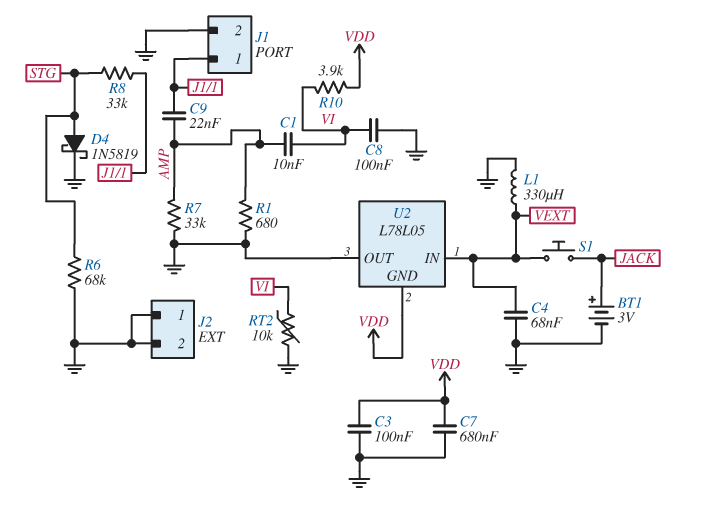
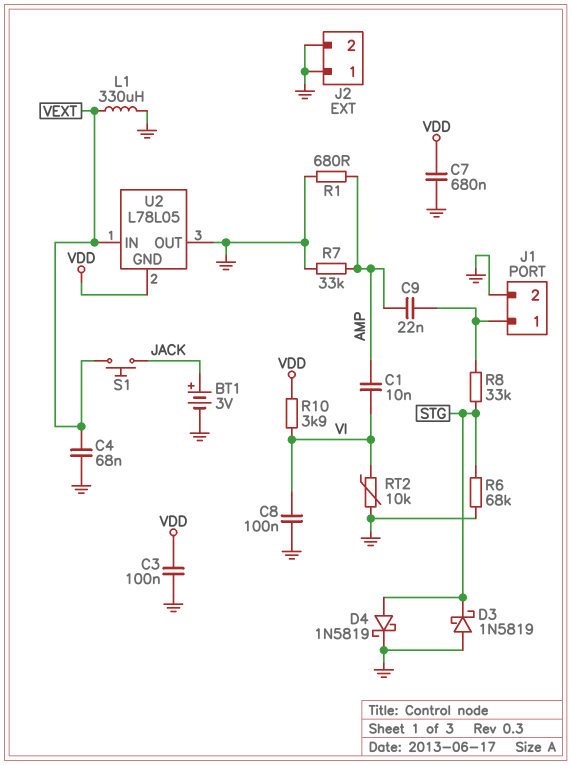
D3: none -> schottky 1N5819 (A GND, K STG)

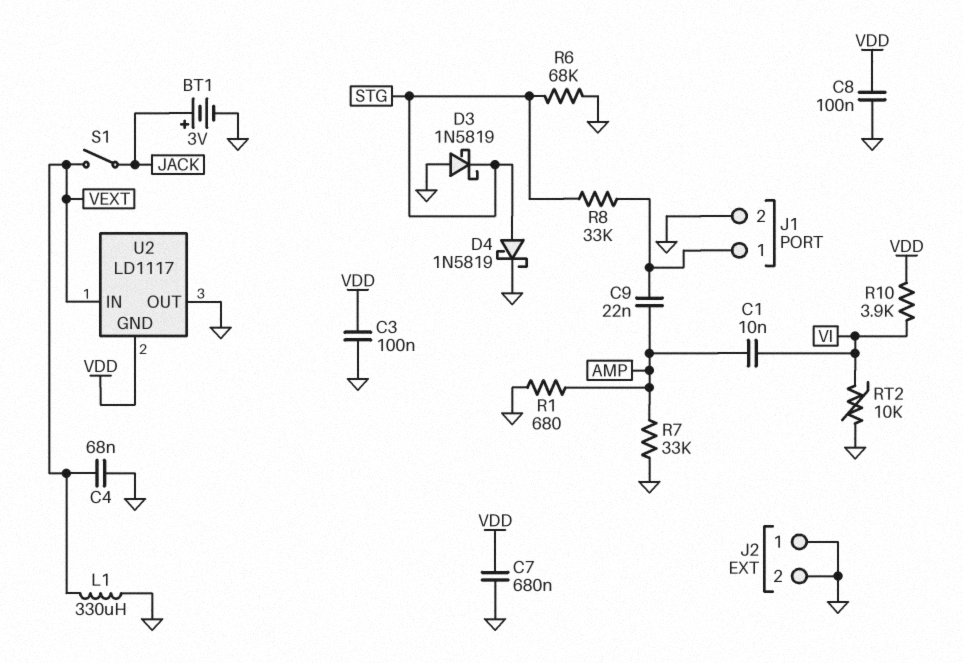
C8: 100nF (GND, VI) -> 100nF (GND, VDD)
S1: button (JACK, VEXT) -> switch (JACK, VEXT)
U2: L78L05 -> LD1117

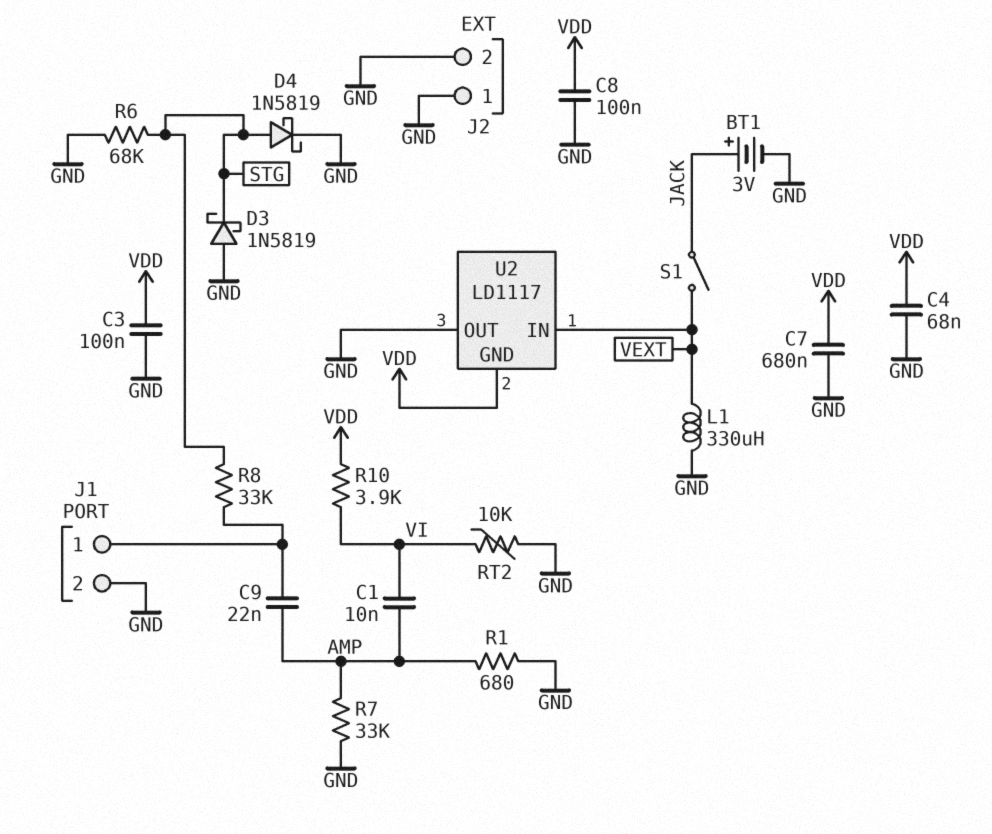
C4: 68nF (GND, VEXT) -> 68nF (GND, VDD)

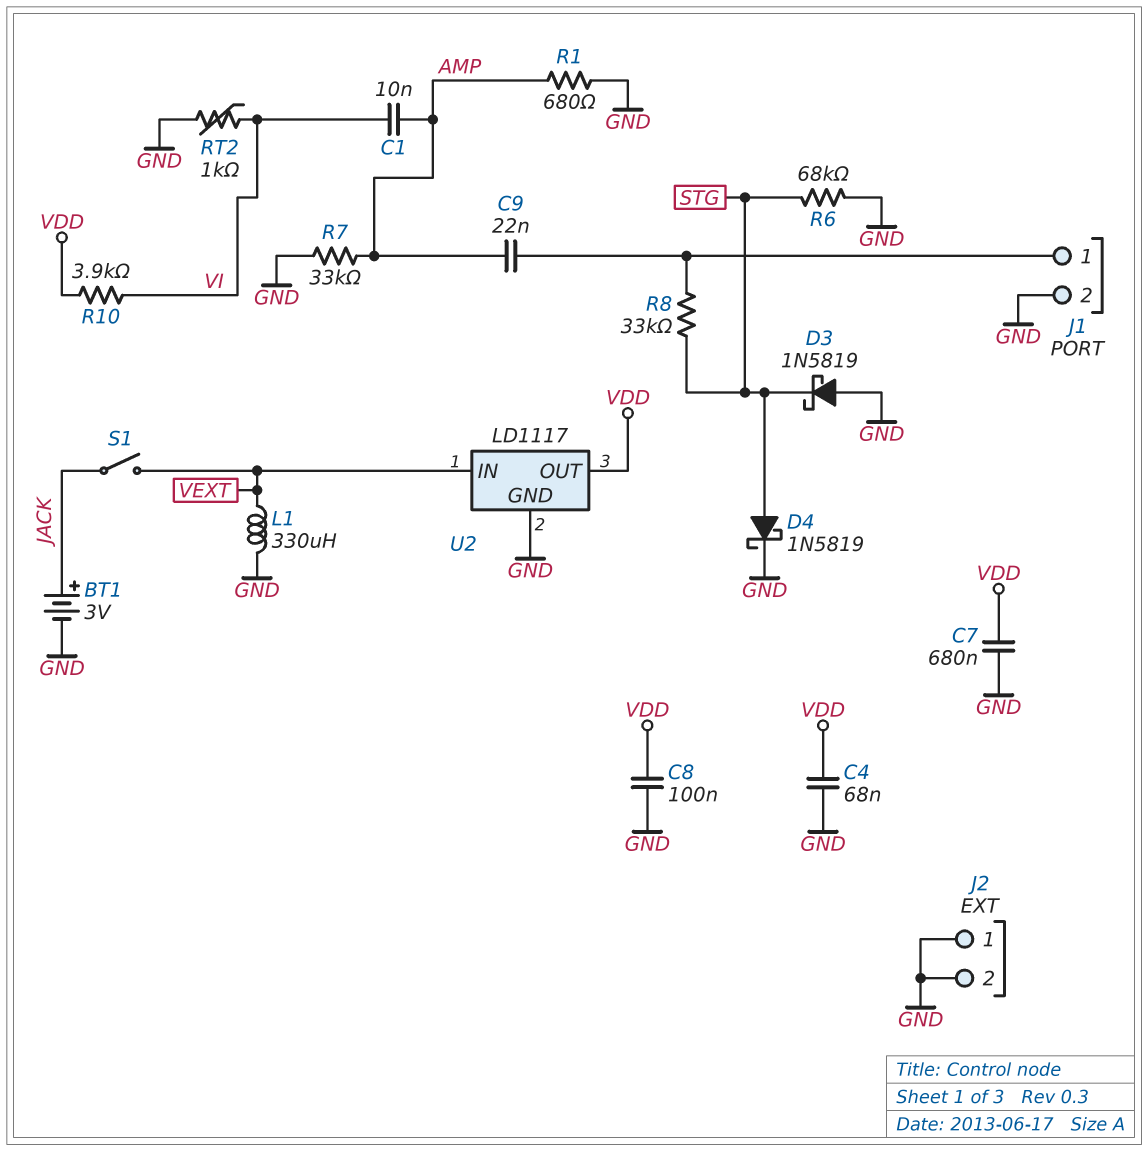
C3: 100nF (GND, VDD) -> none
RT2: 10k (GND, VI) -> 1k (GND, VI)
U2 pin GND: VDD -> GND
U2 pin OUT: GND -> VDD

